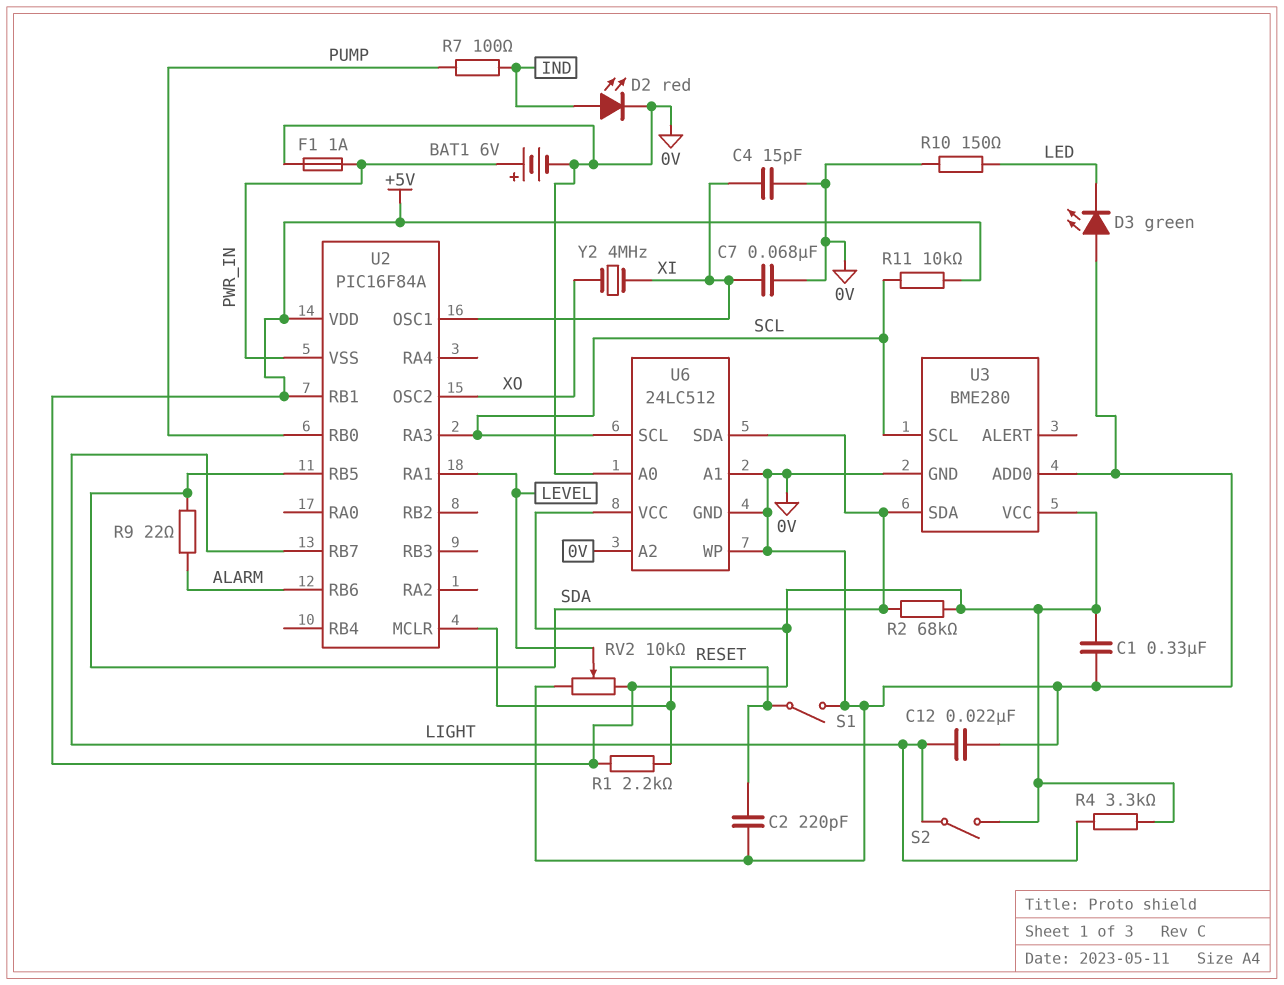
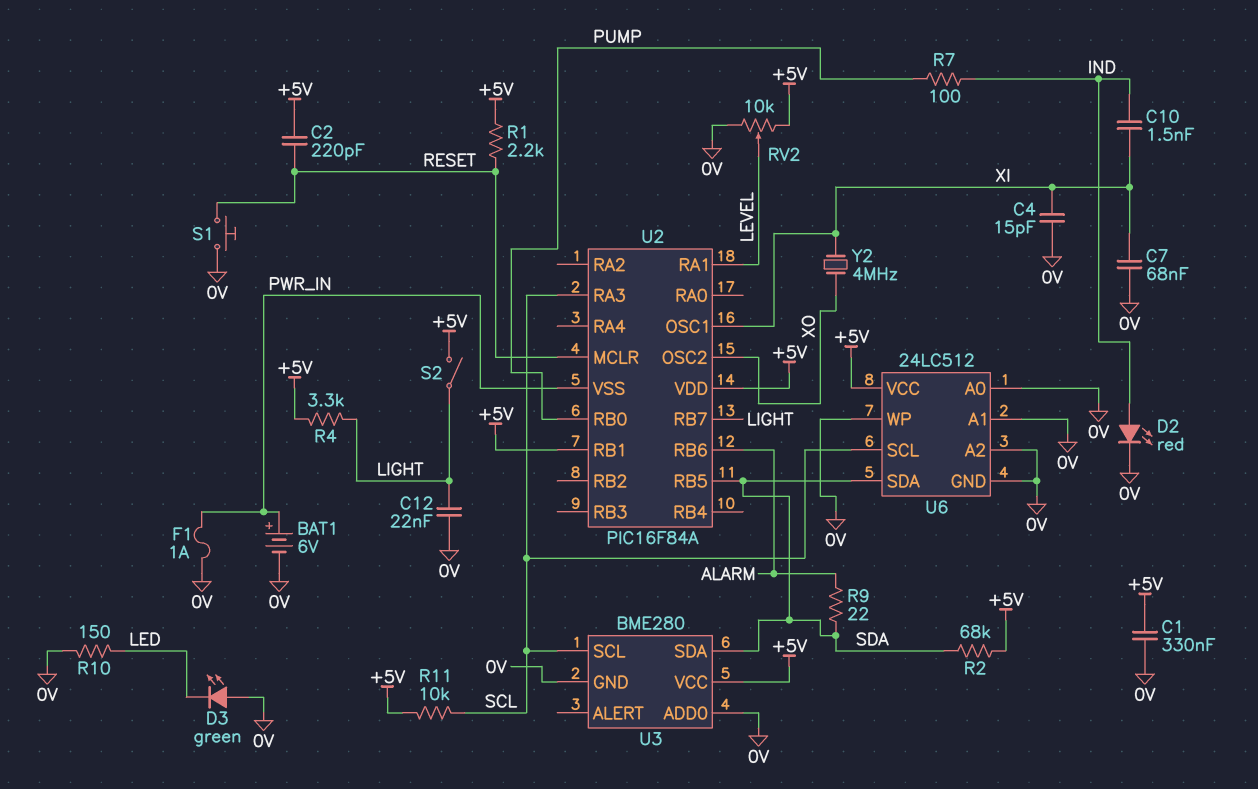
C2: 220pF (0V, RESET) -> 220pF (+5V, RESET)
C10: none -> 1.5nF (IND, XI)
S1: switch (0V, RESET) -> button (0V, RESET)

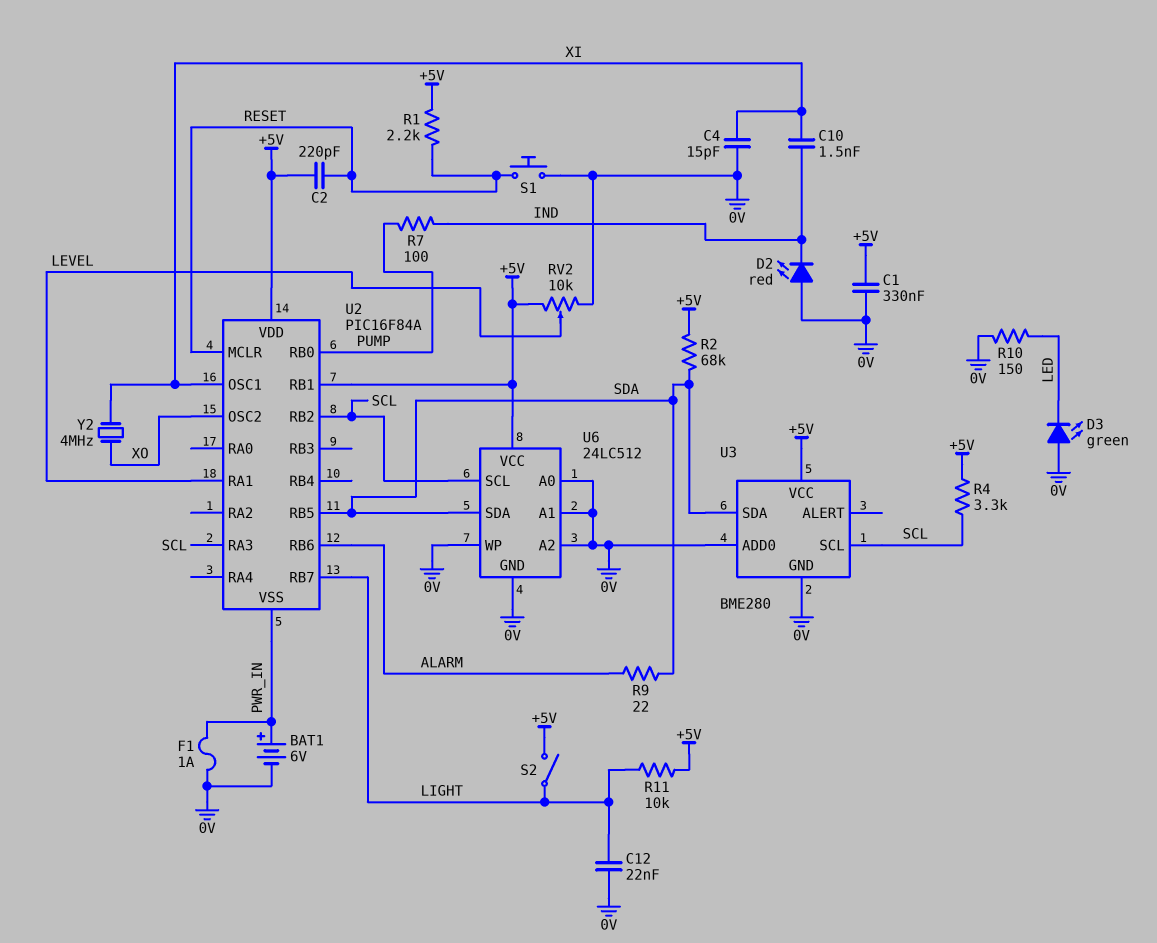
C7: 68nF (0V, XI) -> none
D2: LED red (A IND, K 0V) -> LED red (A 0V, K IND)
R4: 3.3k (+5V, LIGHT) -> 3.3k (+5V, SCL)
R11: 10k (+5V, SCL) -> 10k (+5V, LIGHT)
U2 pin RB2: none -> SCL

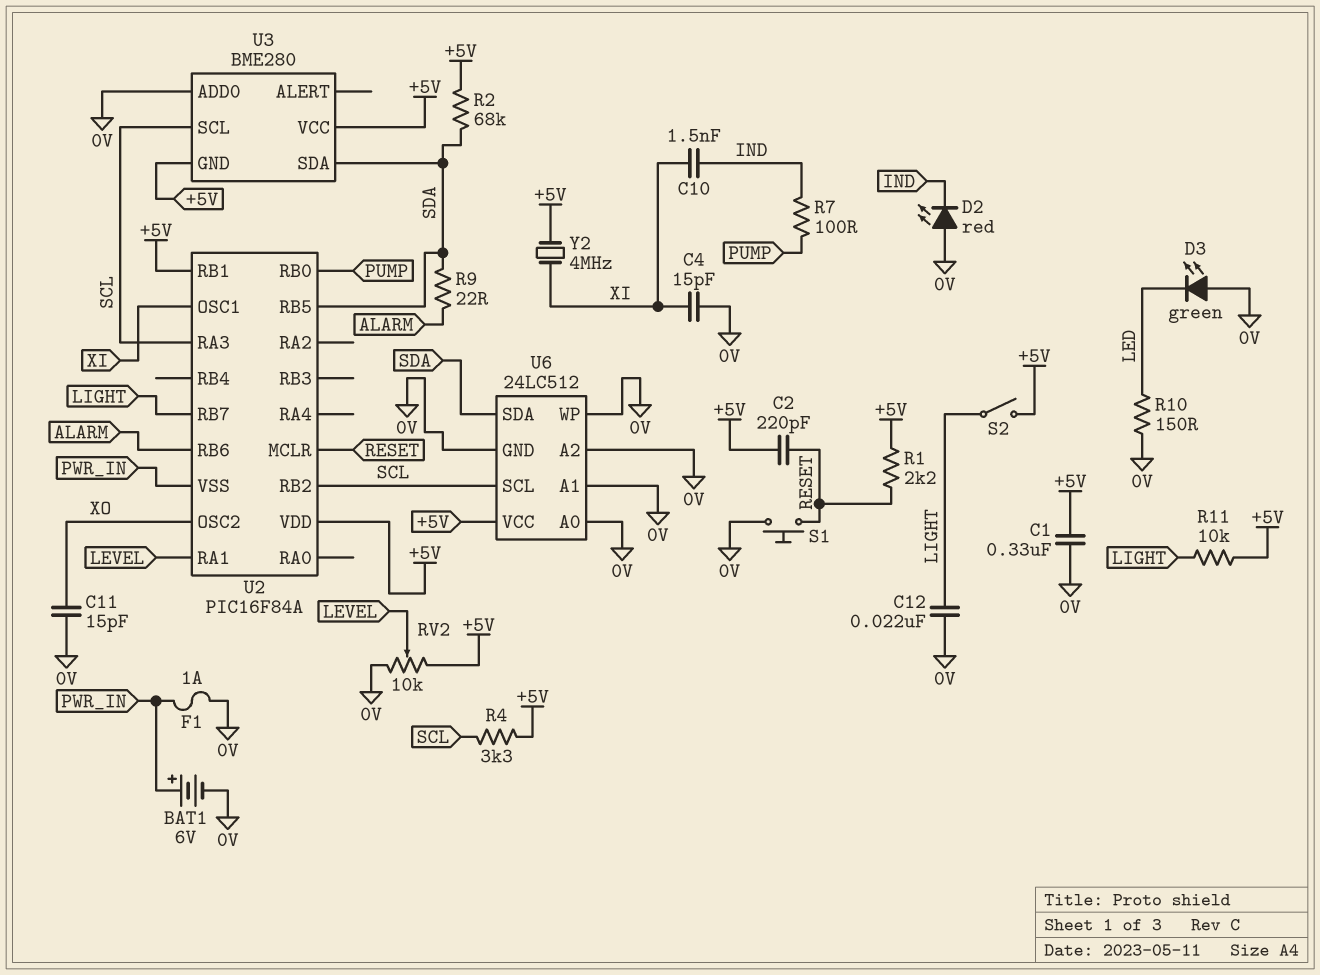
C11: none -> 15pF (0V, XO)
U3 pin GND: 0V -> +5V
Y2: 4MHz (XI, XO) -> 4MHz (+5V, XI)

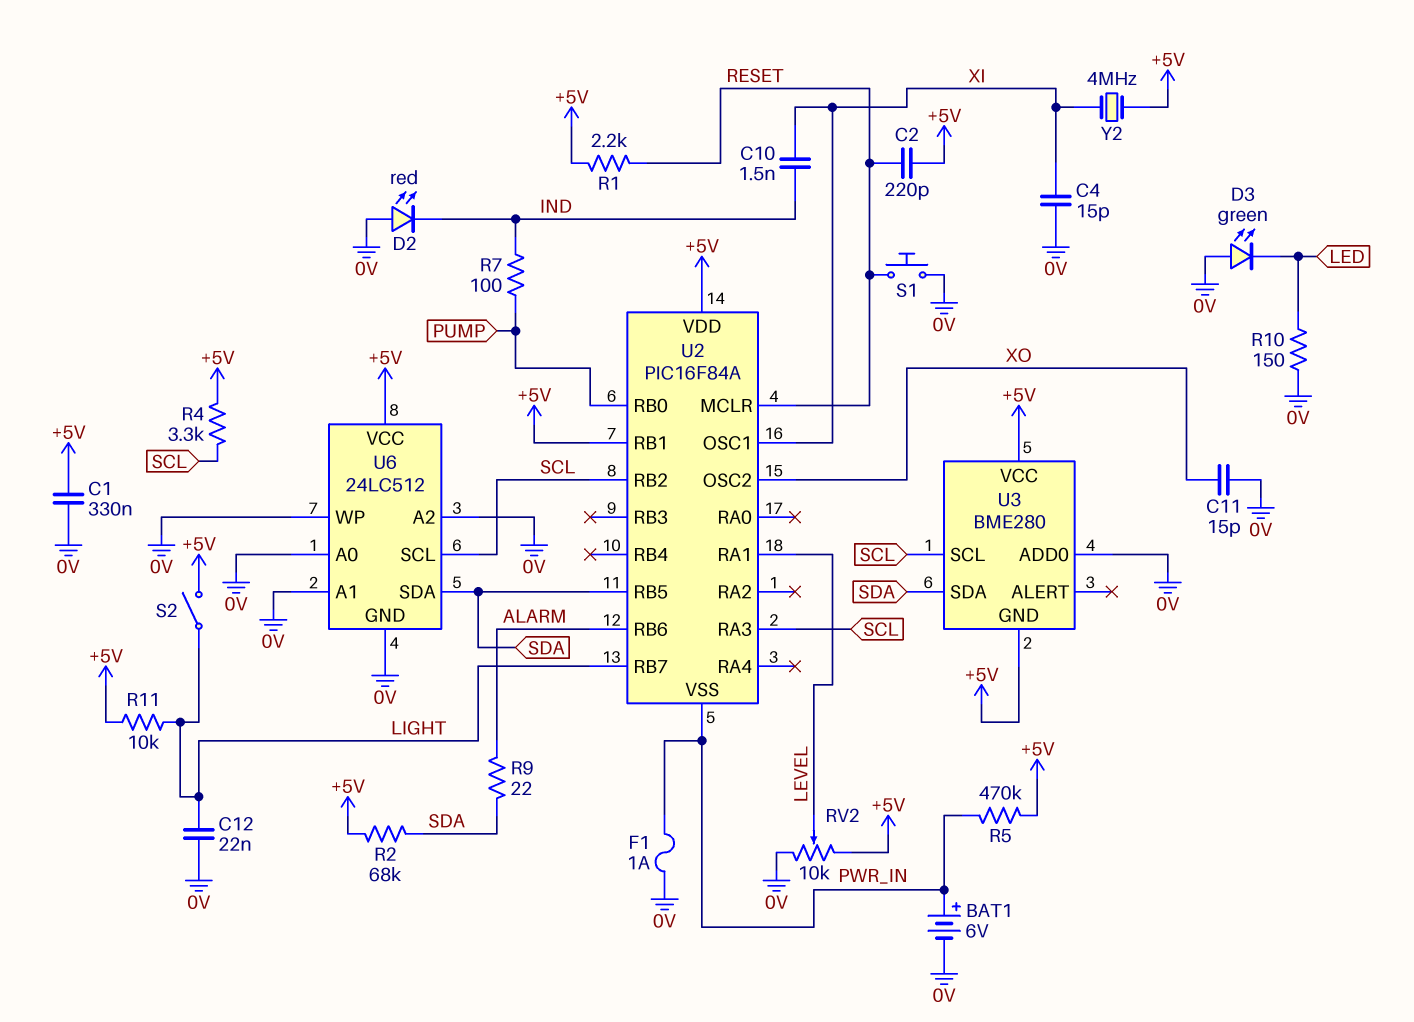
R5: none -> 470k (+5V, PWR_IN)

